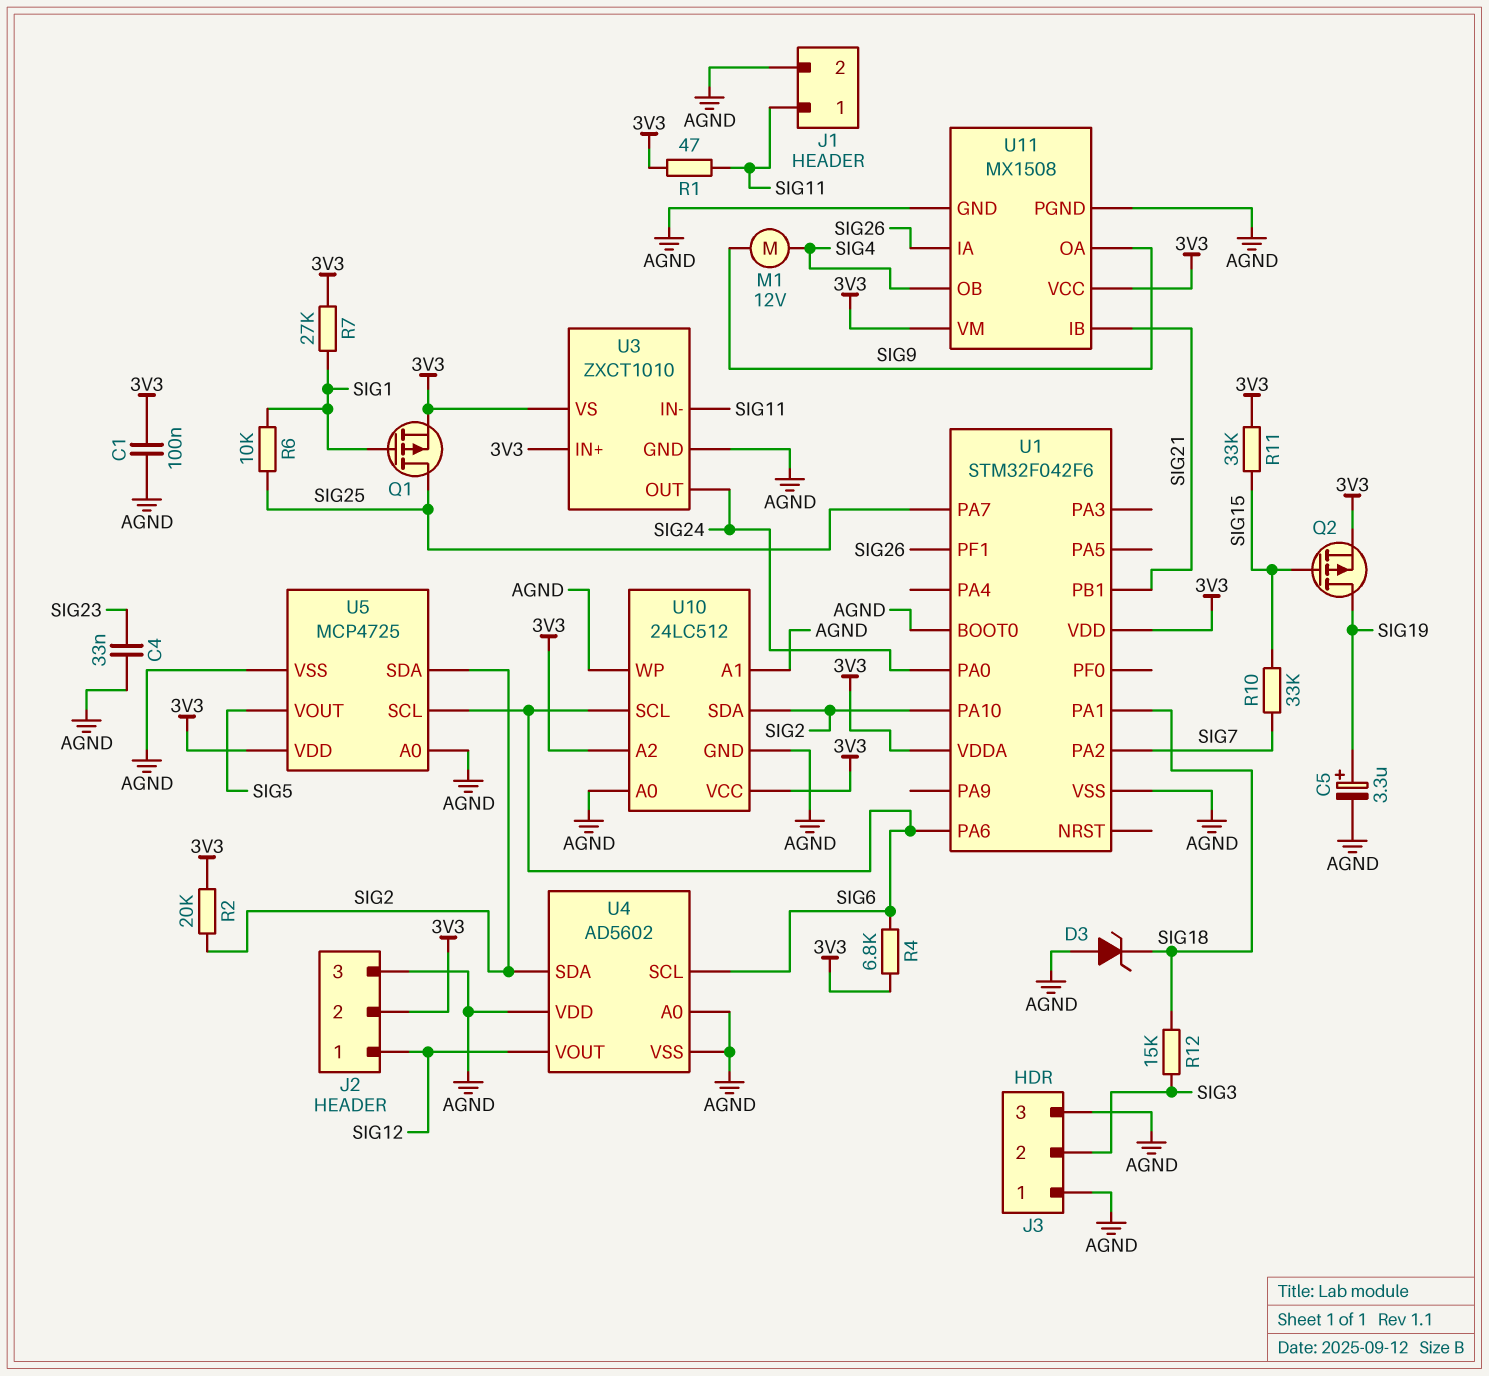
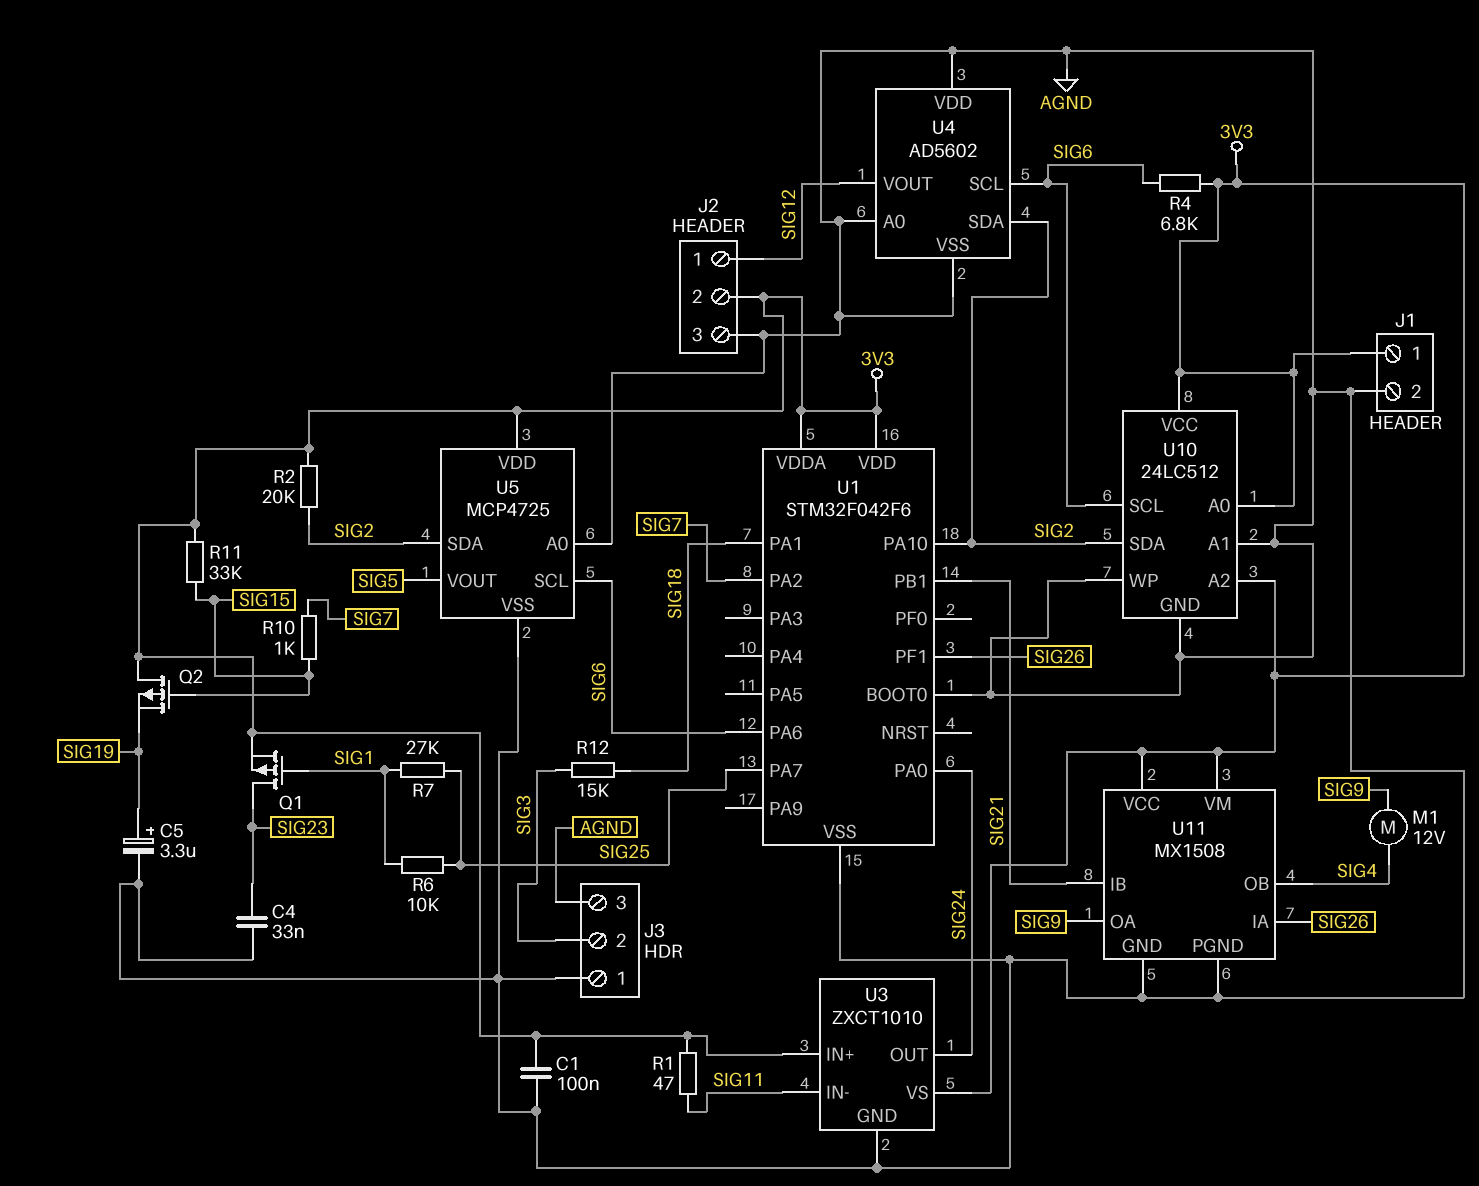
D3: zener (A AGND, K SIG18) -> none
J1 pin 1: SIG11 -> 3V3
Q1: PMOS (G SIG1, D SIG25, S 3V3) -> PMOS (G SIG1, D SIG23, S 3V3)
Q2: PMOS (G SIG15, D SIG19, S 3V3) -> PMOS (G SIG15, D 3V3, S SIG19)
R7: 27k (3V3, SIG1) -> 27k (SIG1, SIG25)
R10: 33k (SIG7, SIG15) -> 1k (SIG7, SIG15)
U10 pin A0: AGND -> 3V3

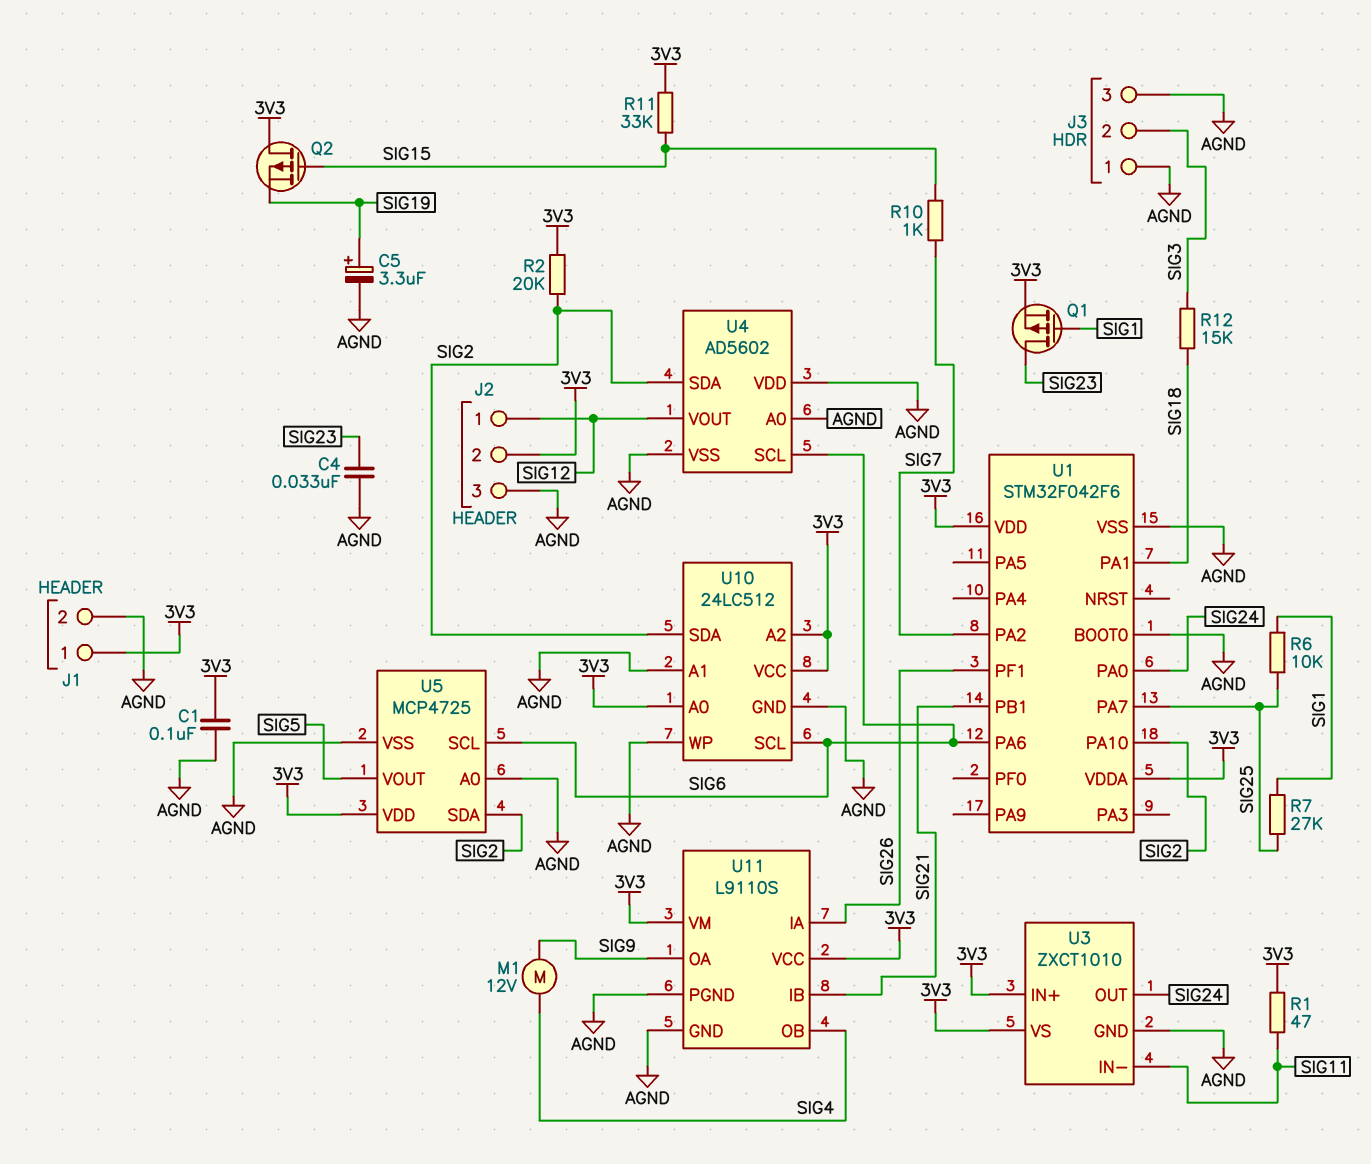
R4: 6.8k (3V3, SIG6) -> none
U11: MX1508 -> L9110S

